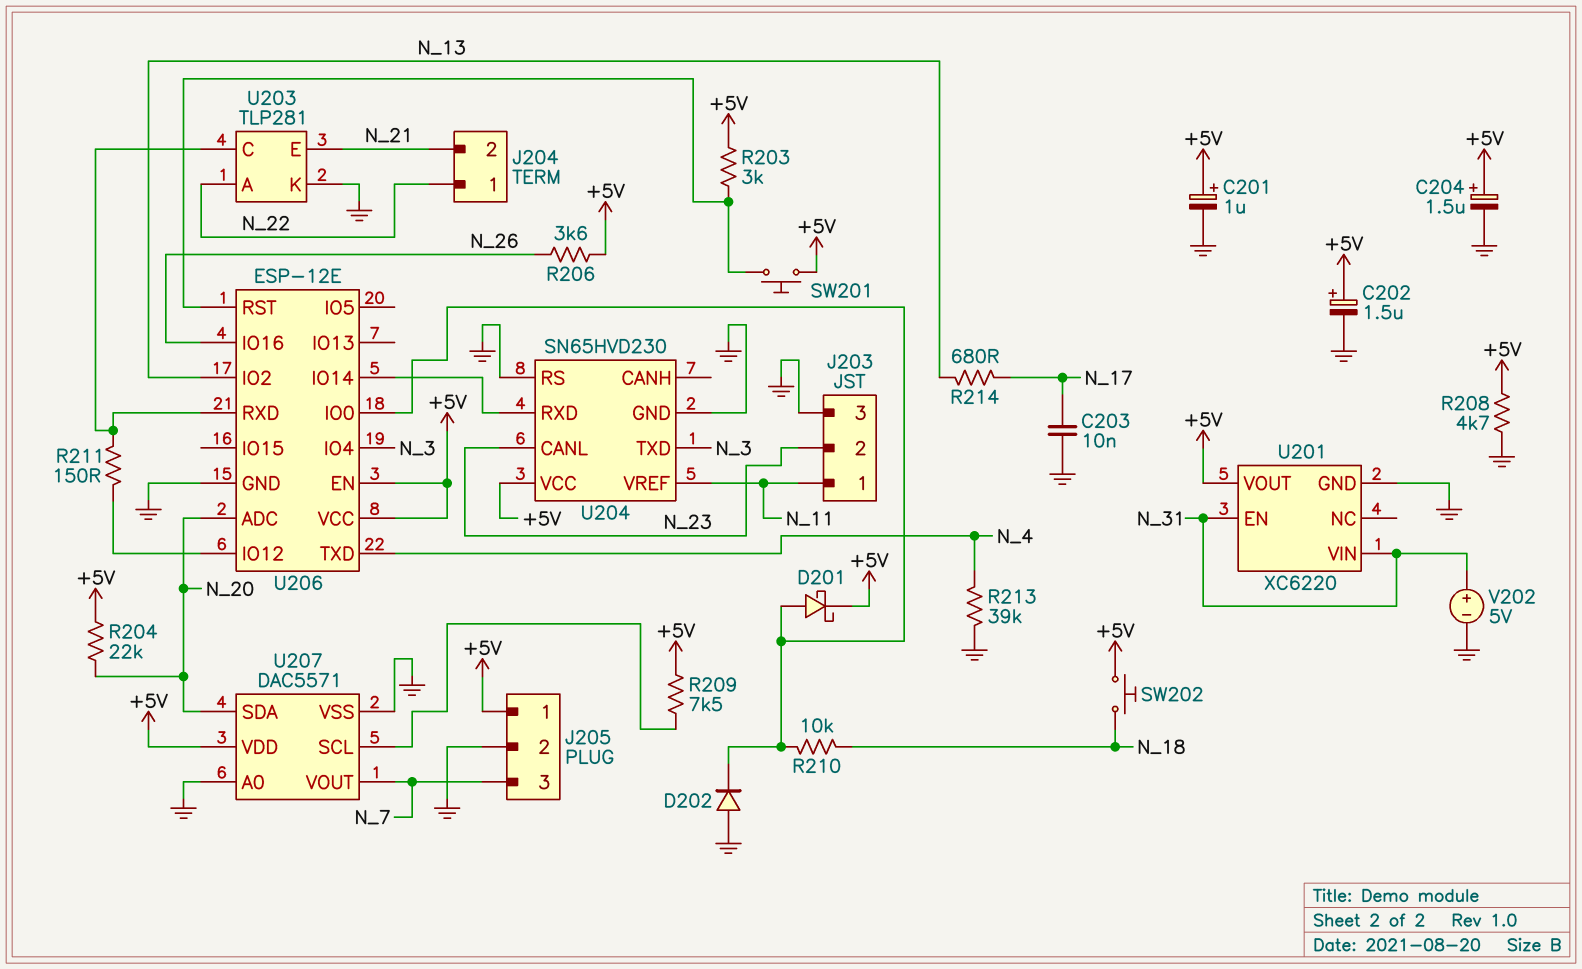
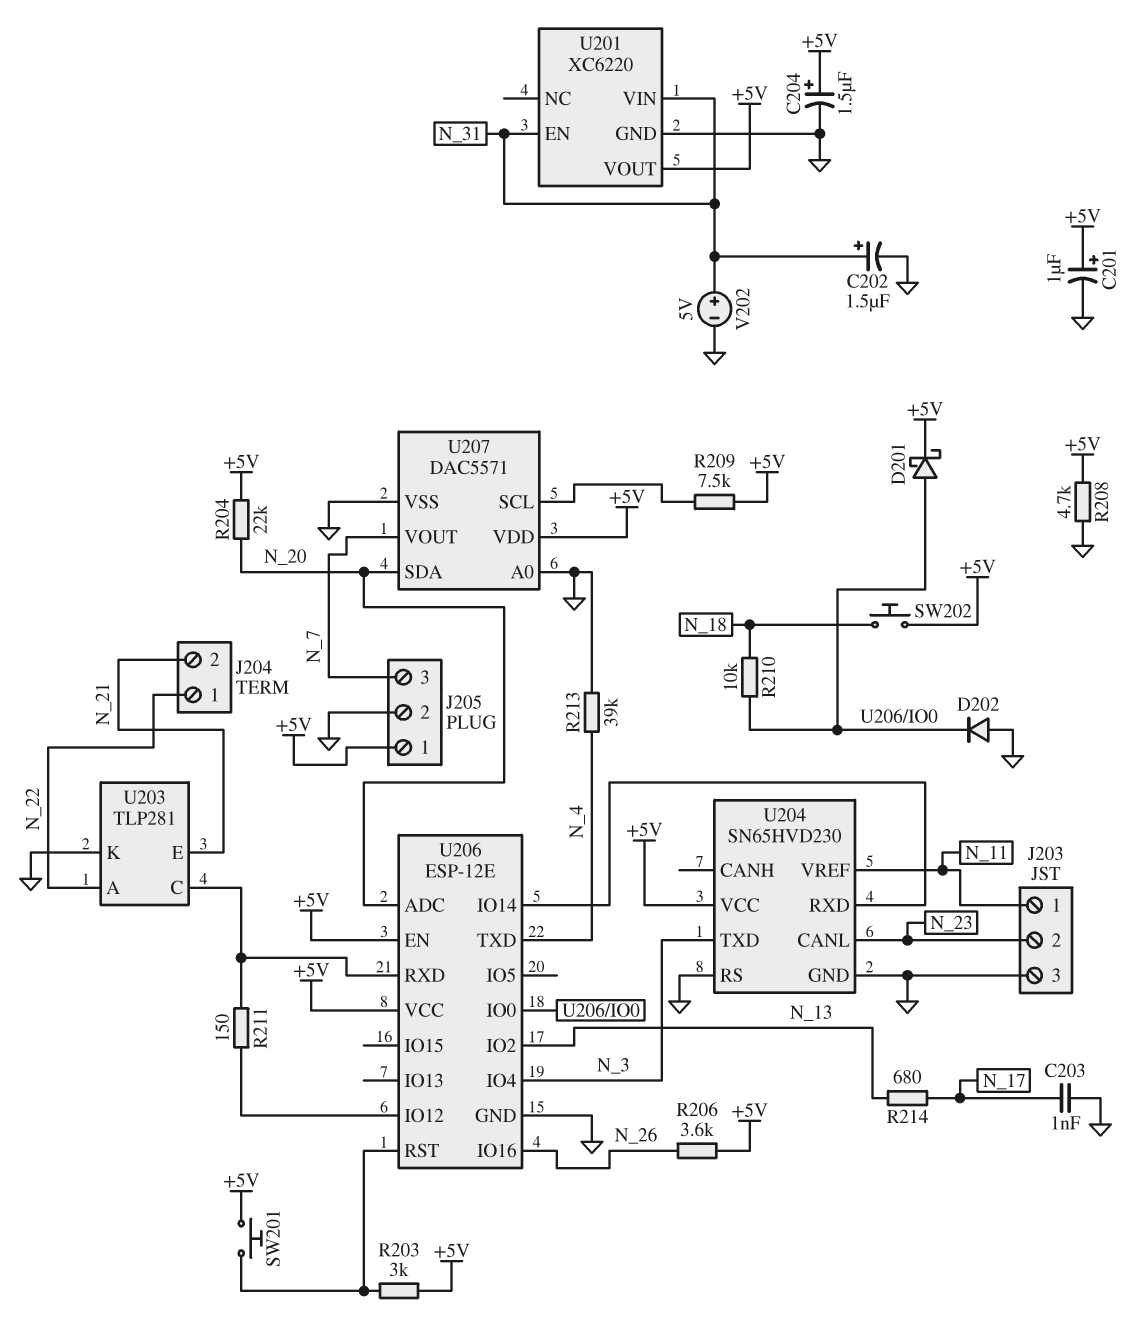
C202: 1.5uF (plus +5V, minus GND) -> 1.5uF (plus N_31, minus GND)
C203: 10nF (GND, N_17) -> 1nF (GND, N_17)

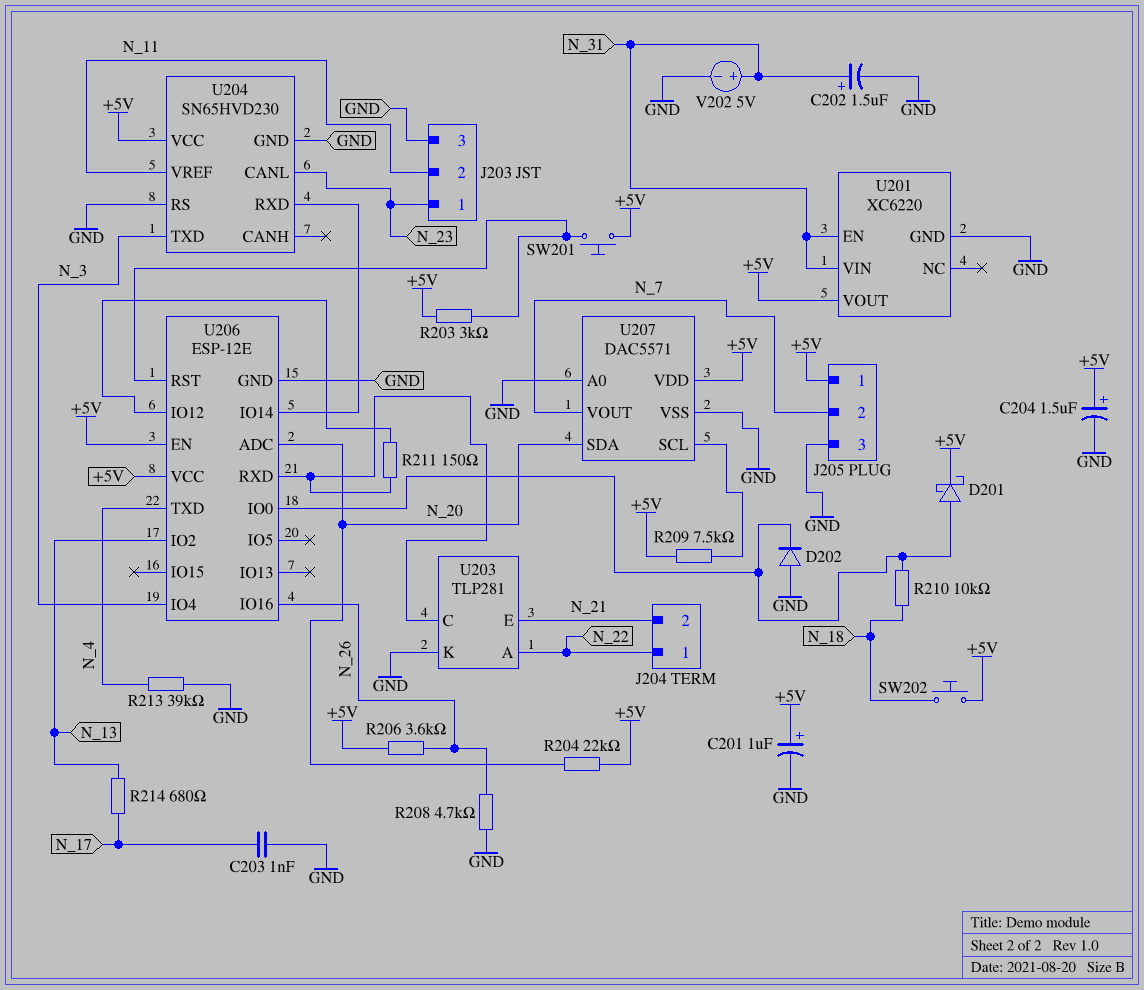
J203 pin 1: N_11 -> N_23
J203 pin 2: N_23 -> N_11
J205 pin 2: GND -> N_7
J205 pin 3: N_7 -> GND
R208: 4.7k (+5V, GND) -> 4.7k (GND, N_26)

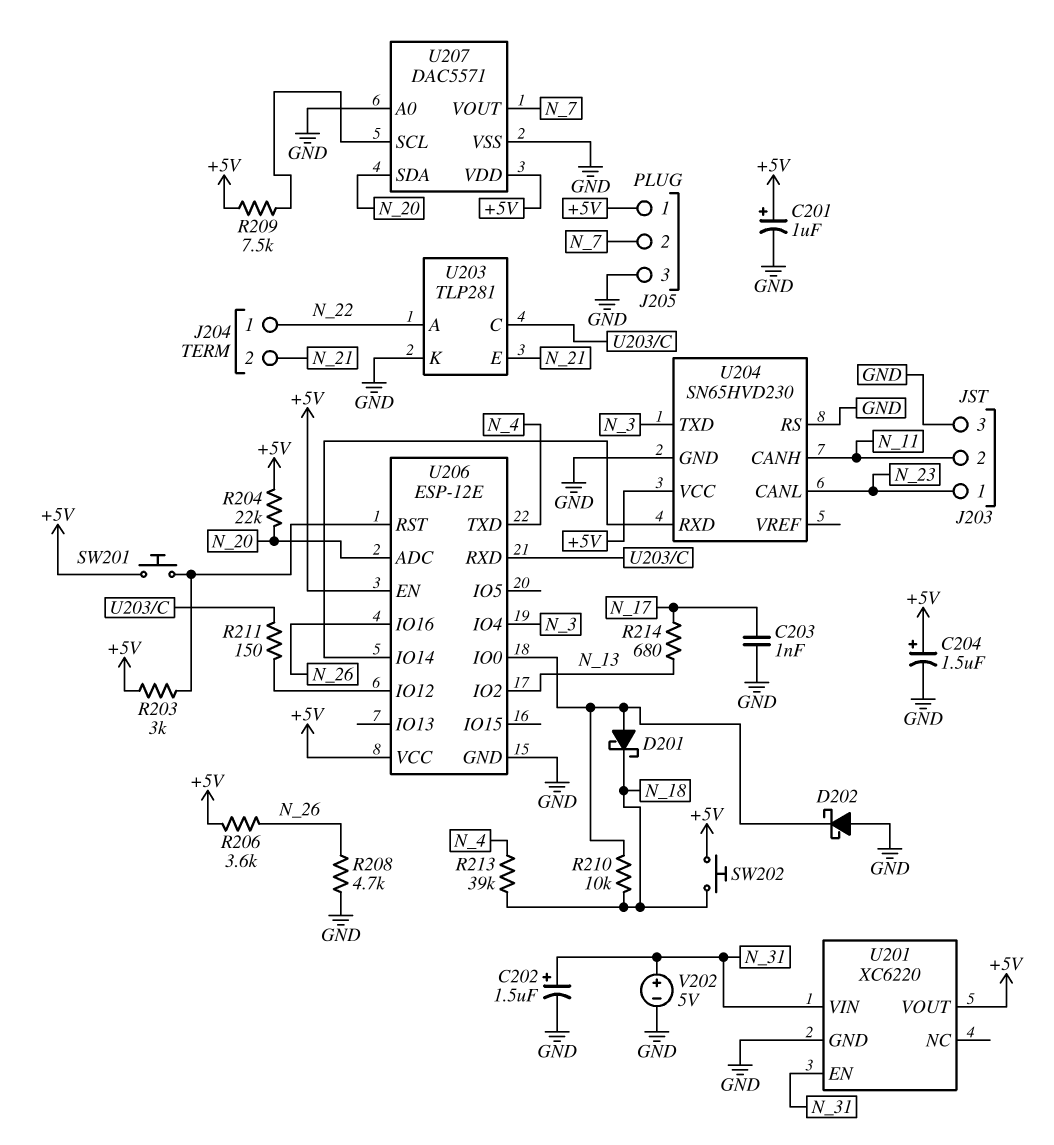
D201: schottky (A U206/IO0, K +5V) -> schottky (A U206/IO0, K N_18)
D202: diode (A GND, K U206/IO0) -> schottky (A GND, K U206/IO0)
R213: 39k (GND, N_4) -> 39k (N_4, N_18)
U204 pin CANH: none -> N_11
U204 pin VREF: N_11 -> none

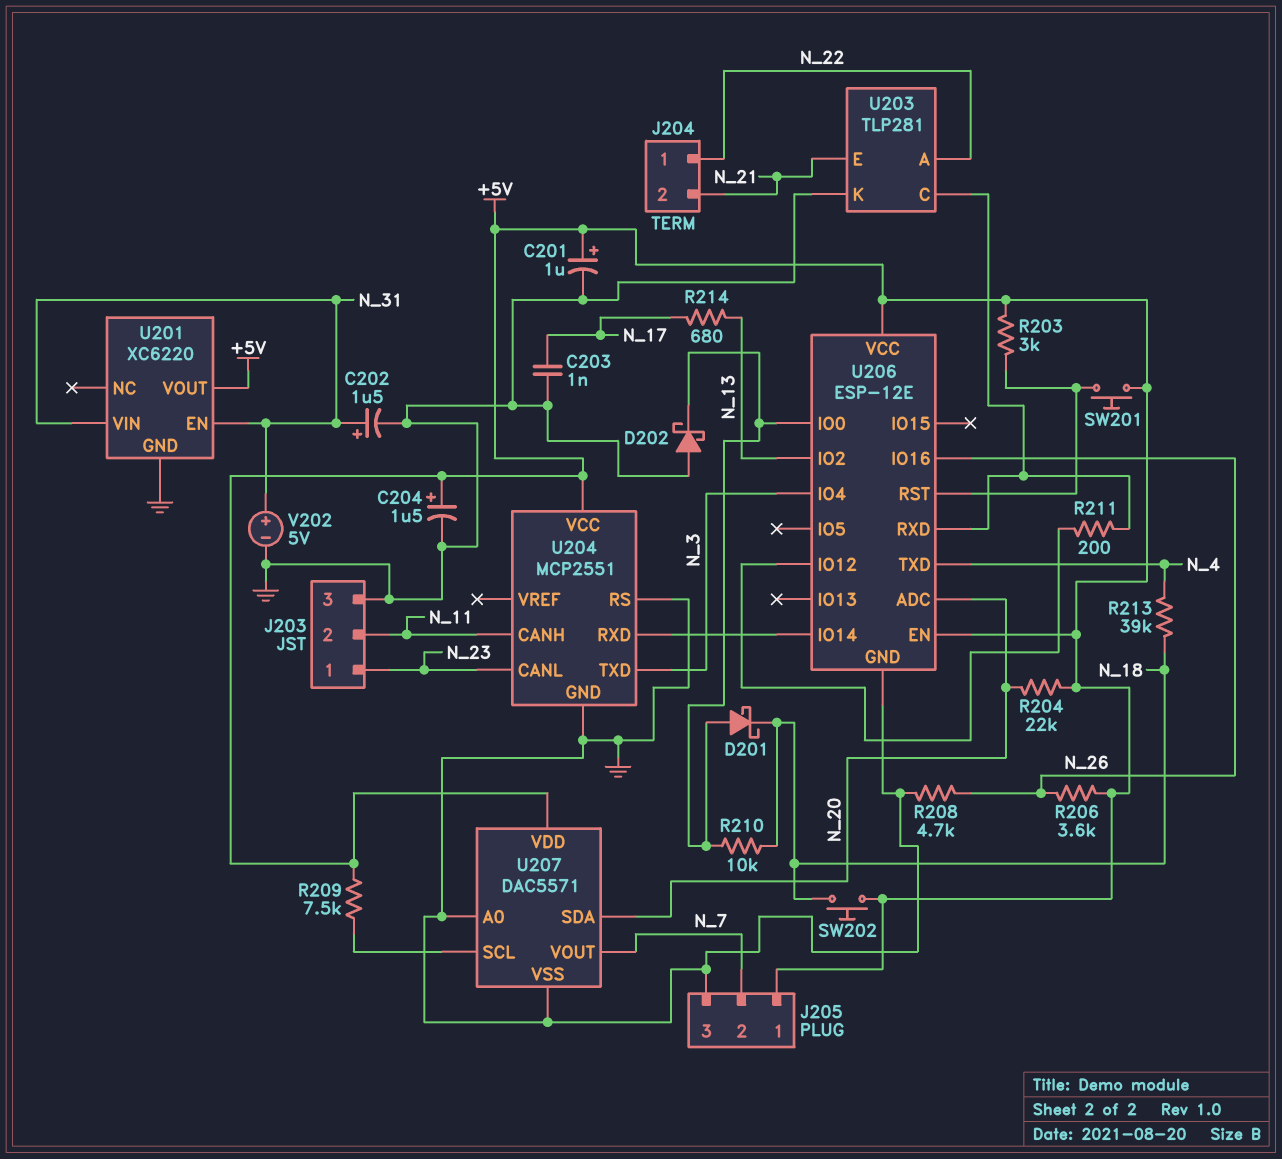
R211: 150 (U203/C, U206/IO12) -> 200 (U203/C, U206/IO12)
U204: SN65HVD230 -> MCP2551

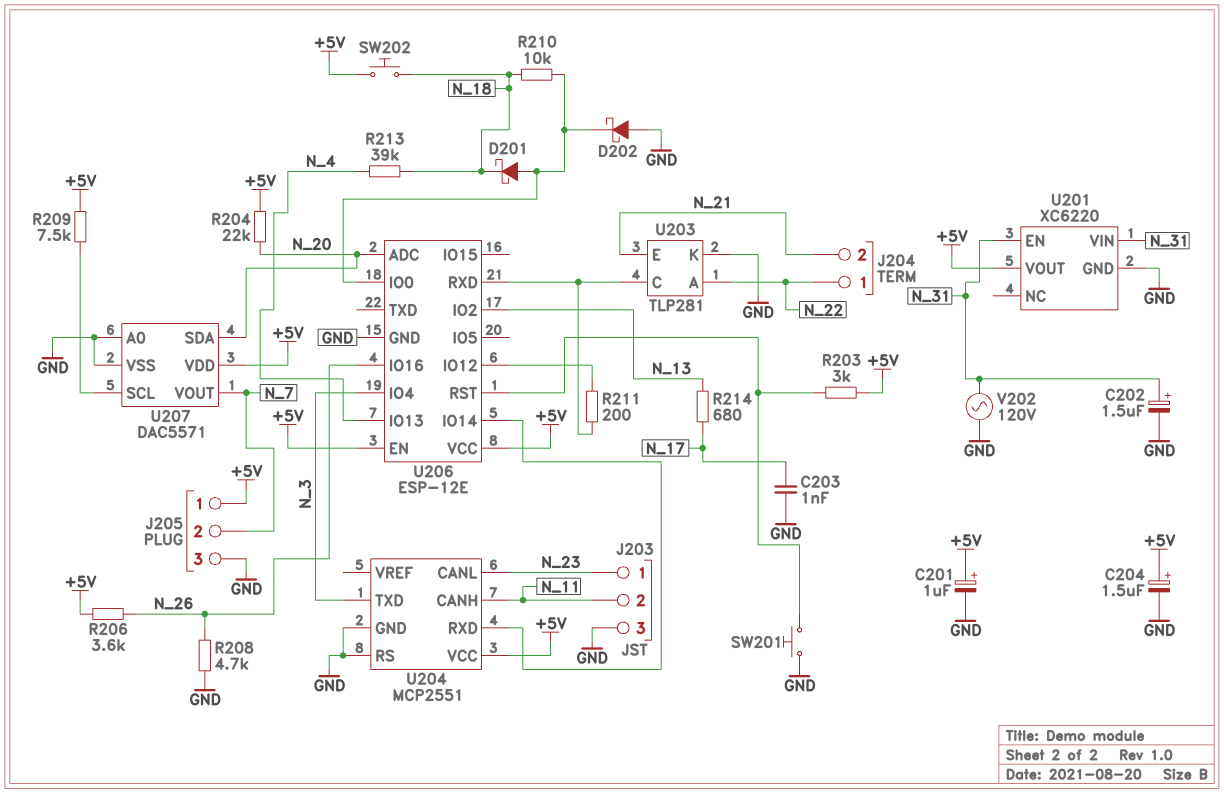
SW201: button (+5V, U206/RST) -> button (GND, U206/RST)
U206 pin IO13: none -> N_4
U206 pin TXD: N_4 -> none
V202: 5V (plus N_31, minus GND) -> AC 120V (GND, N_31)

